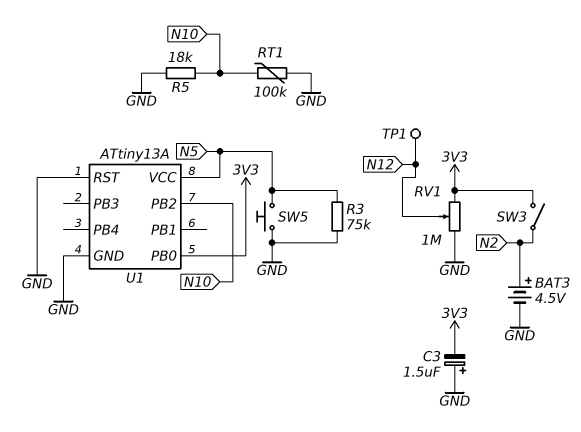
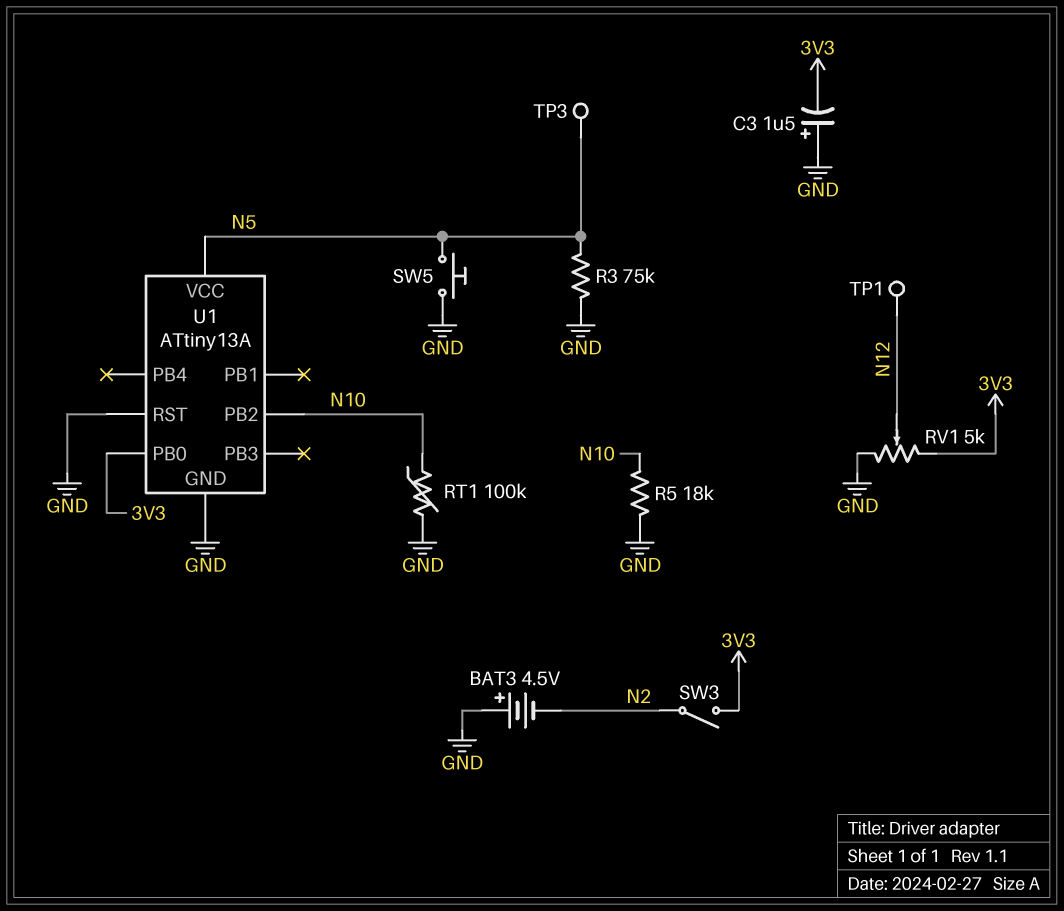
BAT3: 4.5V (plus N2, minus GND) -> 4.5V (plus GND, minus N2)
RV1: 1M (3V3, GND, wiper N12) -> 5k (3V3, GND, wiper N12)
TP3: none -> test point (N5)

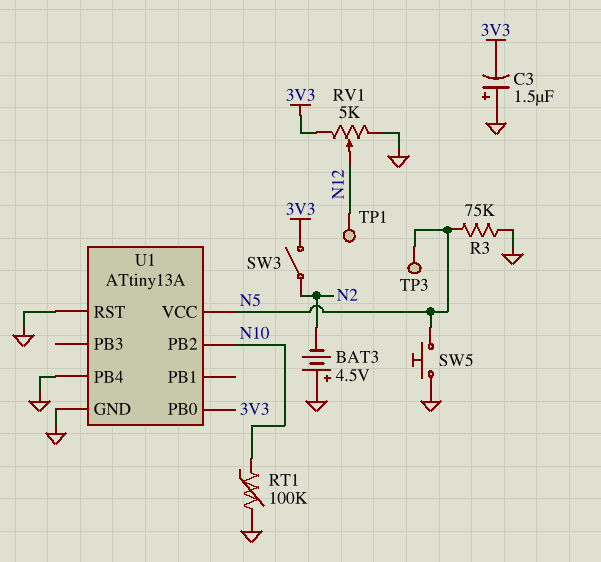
R5: 18k (GND, N10) -> none
U1 pin PB4: none -> GND

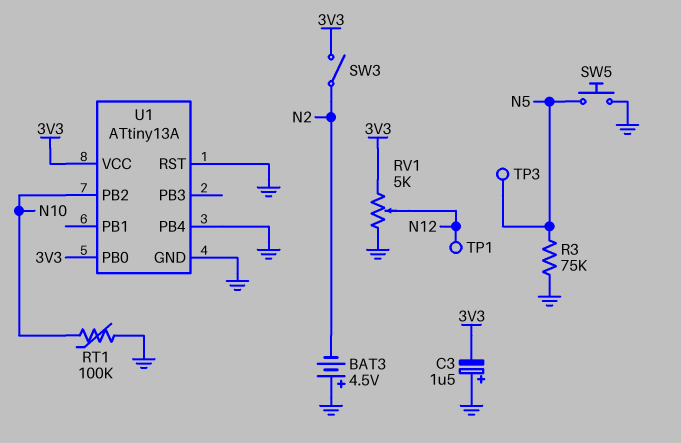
U1 pin VCC: N5 -> 3V3

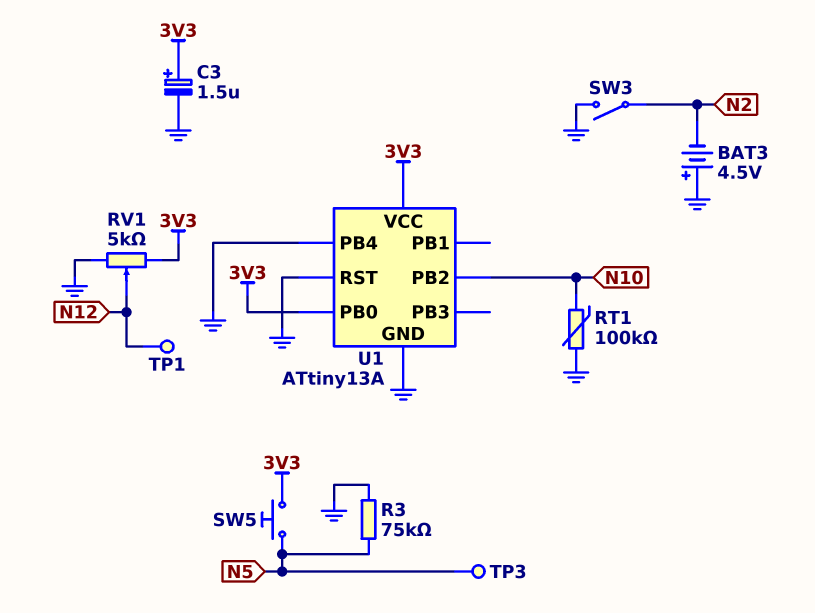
C3: 1.5uF (plus GND, minus 3V3) -> 1.5uF (plus 3V3, minus GND)
SW3: switch (3V3, N2) -> switch (GND, N2)
SW5: button (GND, N5) -> button (3V3, N5)

